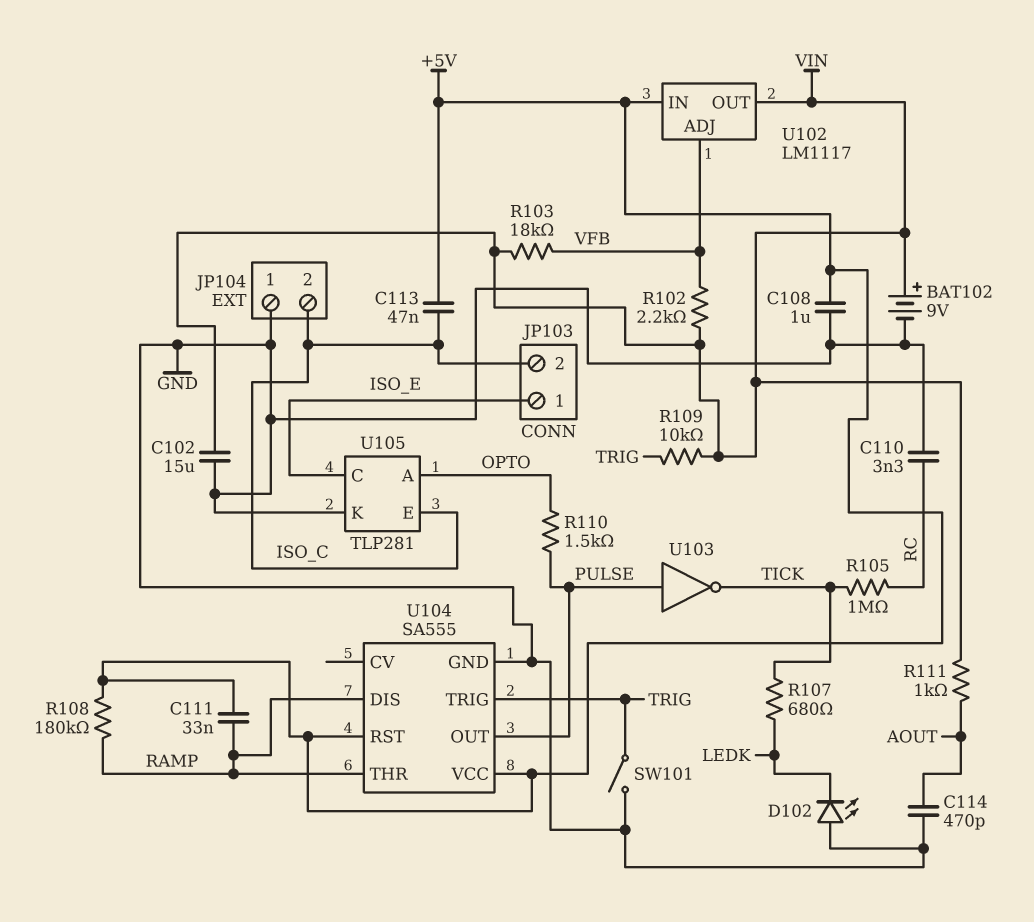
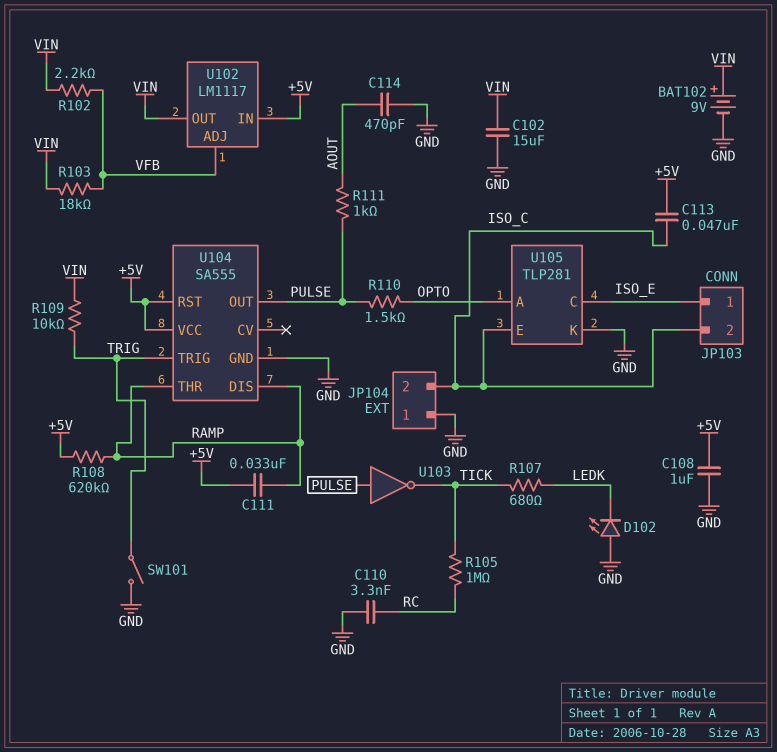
R108: 180k (+5V, RAMP) -> 620k (+5V, RAMP)
R111: 1k (AOUT, VIN) -> 1k (AOUT, PULSE)

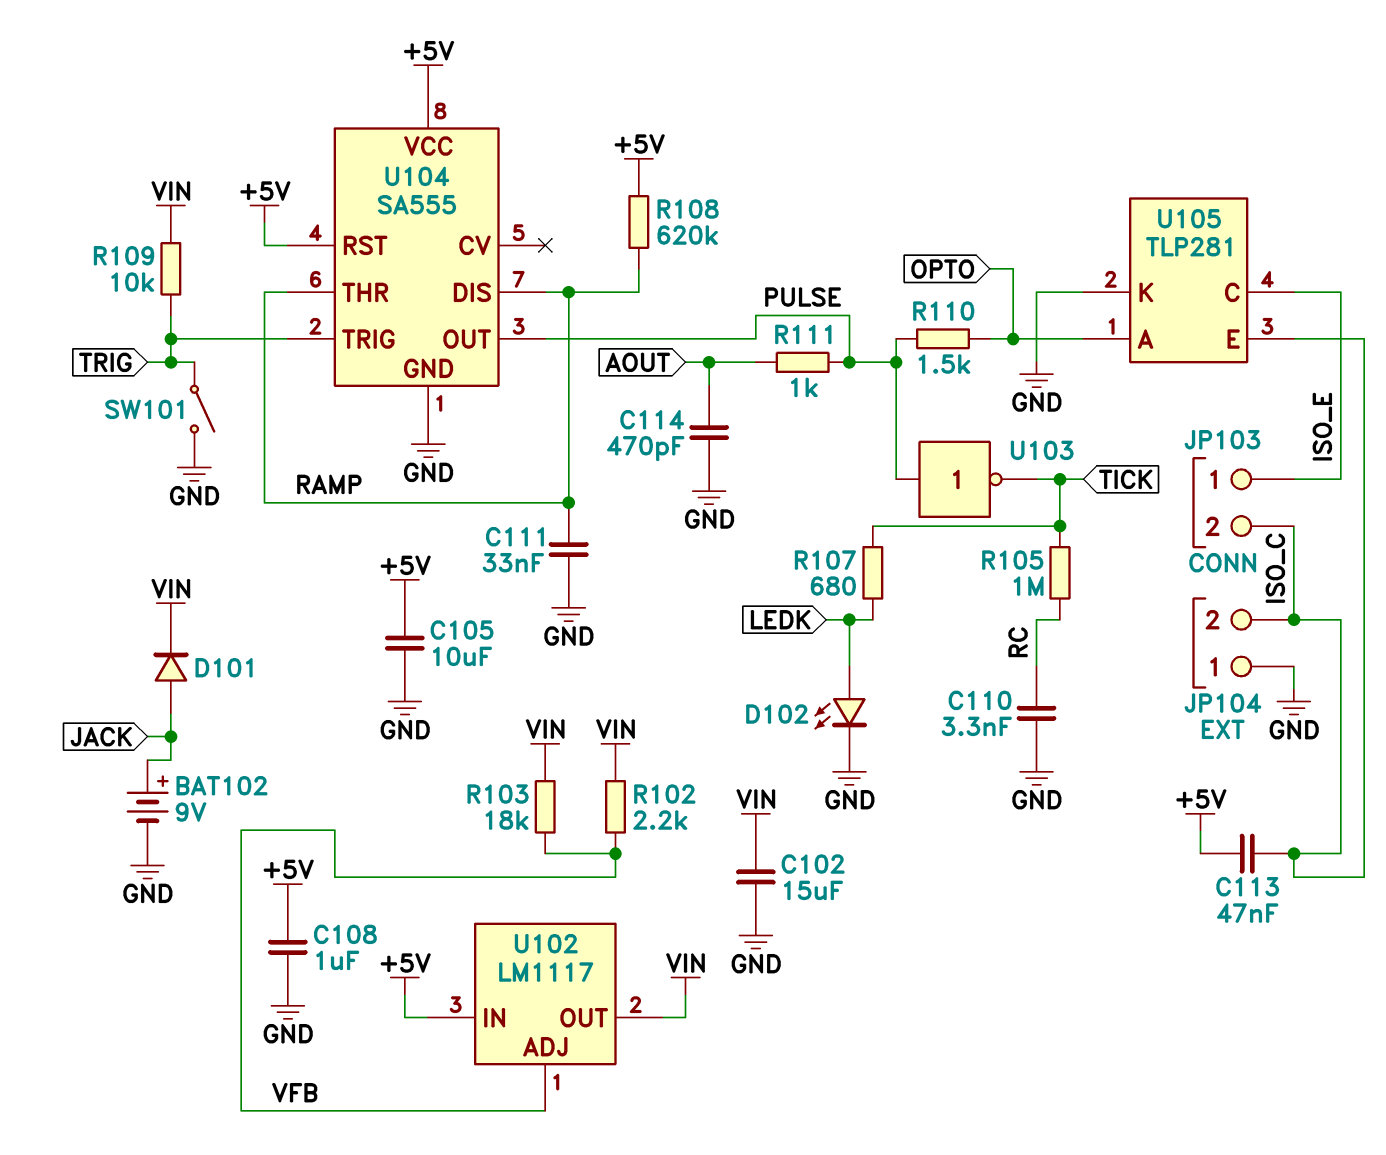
BAT102: 9V (plus VIN, minus GND) -> 9V (plus JACK, minus GND)
C105: none -> 10uF (+5V, GND)
C111: 33nF (+5V, RAMP) -> 33nF (GND, RAMP)
D101: none -> diode (A JACK, K VIN)
D102: LED (A GND, K LEDK) -> LED (A LEDK, K GND)

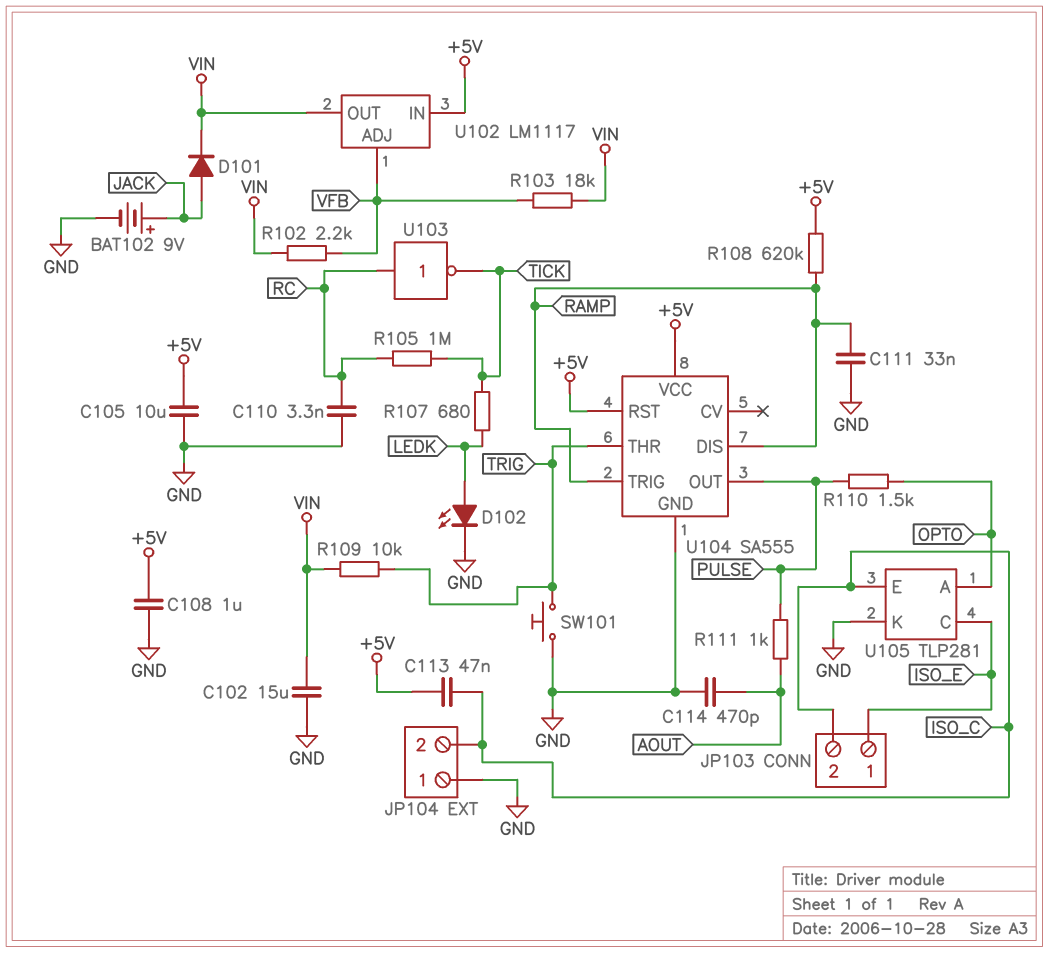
SW101: switch (GND, TRIG) -> button (GND, TRIG)
U103: NOT (in PULSE, out TICK) -> NOT (in RC, out TICK)
U104 pin THR: RAMP -> TRIG
U104 pin TRIG: TRIG -> RAMP

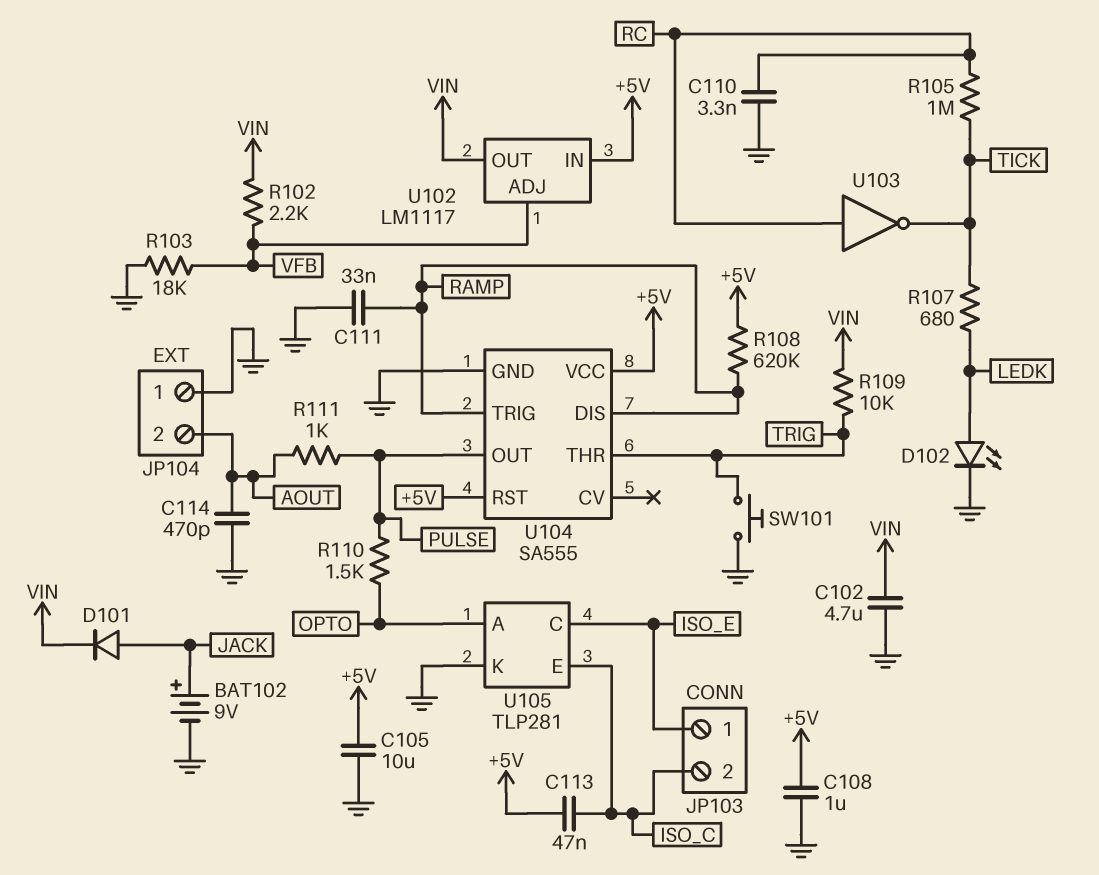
C102: 15uF (GND, VIN) -> 4.7uF (GND, VIN)
JP104 pin 2: ISO_C -> AOUT
R103: 18k (VFB, VIN) -> 18k (GND, VFB)

